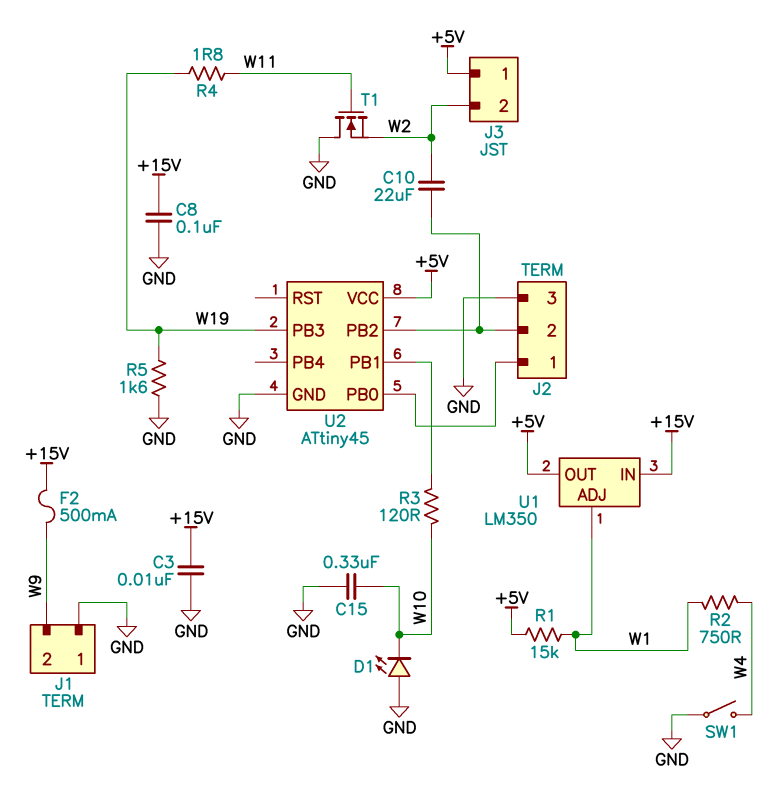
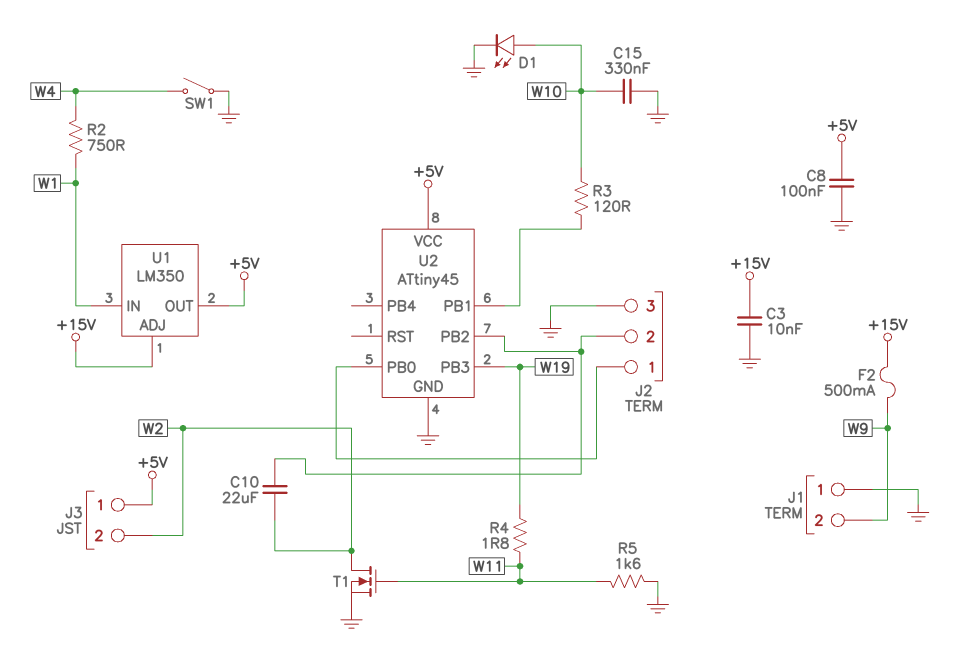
C8: 100nF (+15V, GND) -> 100nF (+5V, GND)
D1: LED (A GND, K W10) -> LED (A W10, K GND)
R1: 15k (+5V, W1) -> none
R5: 1.6k (GND, W19) -> 1.6k (GND, W11)
T1: NMOS (G W11, D GND, S W2) -> NMOS (G W11, D W2, S GND)
U1 pin ADJ: W1 -> +15V
U1 pin IN: +15V -> W1

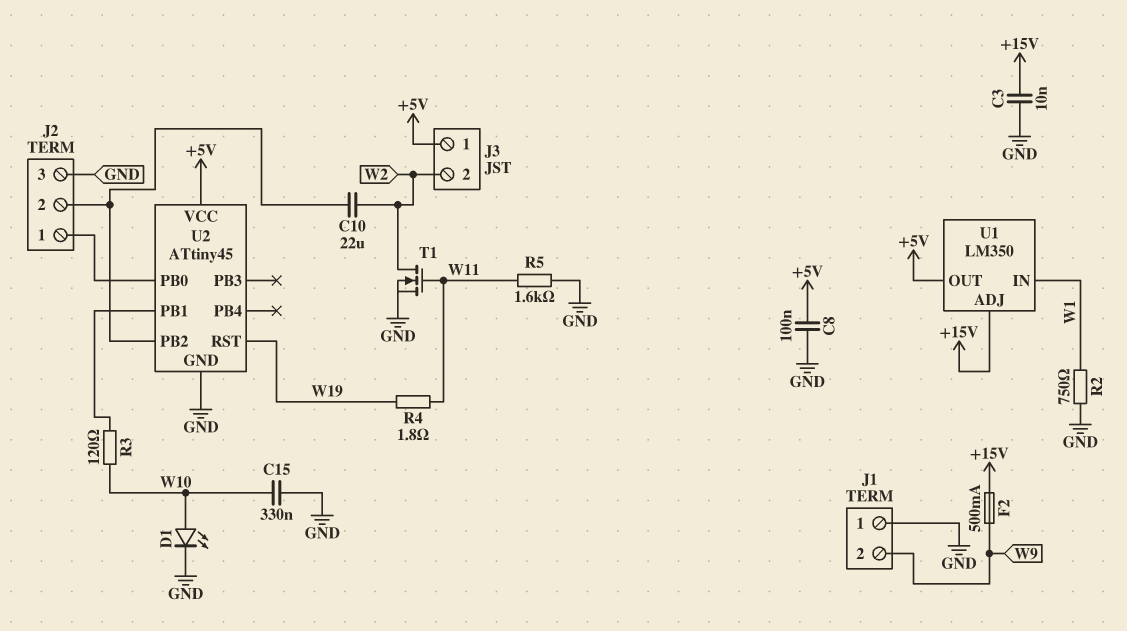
R2: 750 (W1, W4) -> 750 (GND, W1)
SW1: switch (GND, W4) -> none
U2 pin PB3: W19 -> none
U2 pin RST: none -> W19

